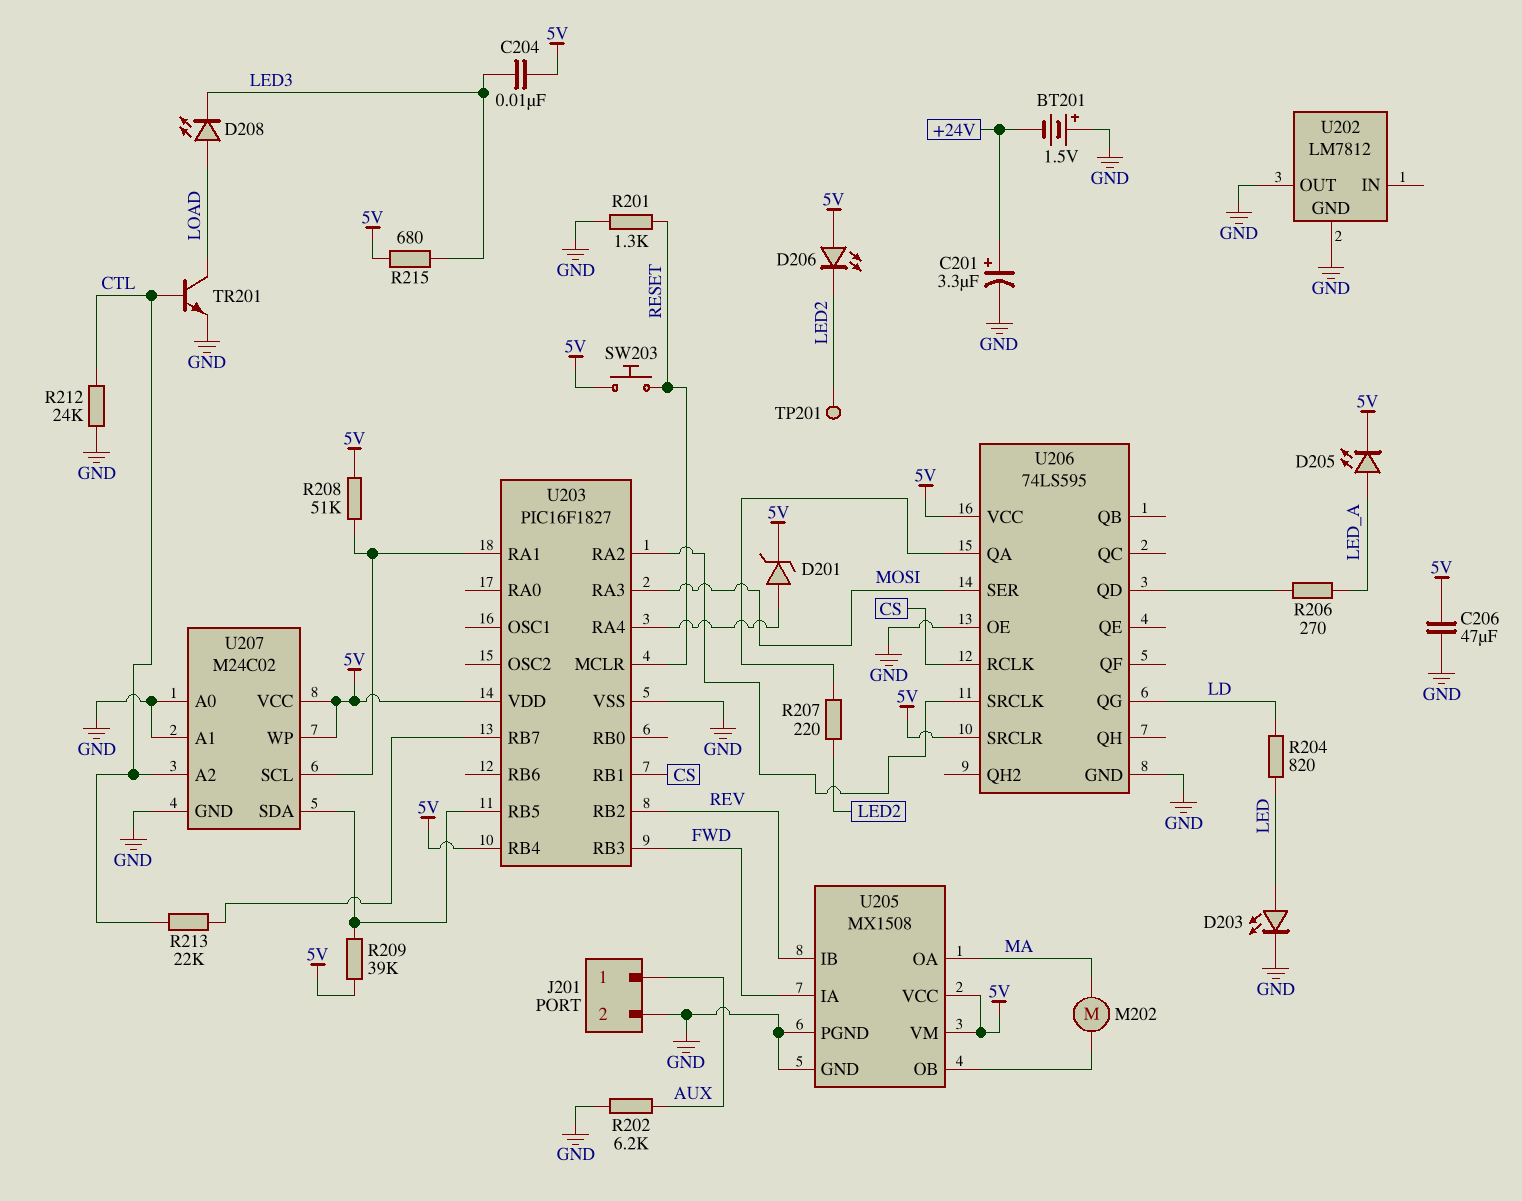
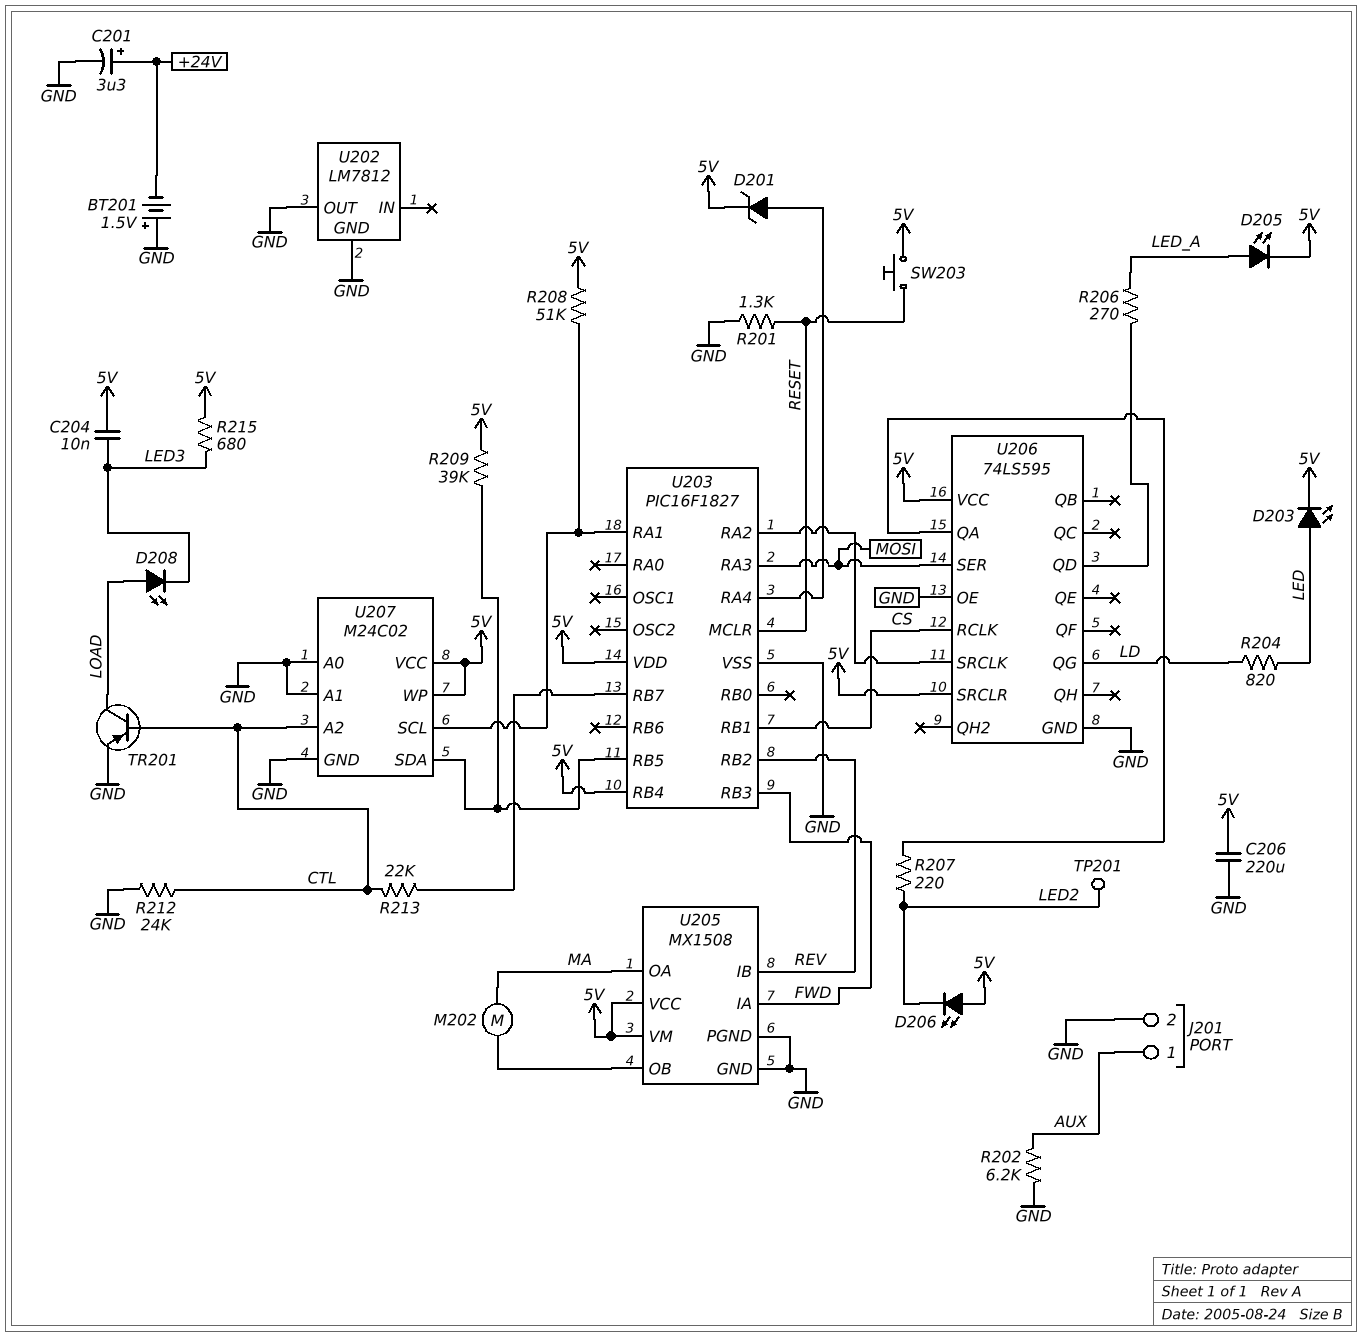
C206: 47uF (5V, GND) -> 220uF (5V, GND)
D203: LED (A LED, K GND) -> LED (A LED, K 5V)
TR201: NPN (B CTL, C LOAD, E GND) -> PNP (B CTL, C LOAD, E GND)

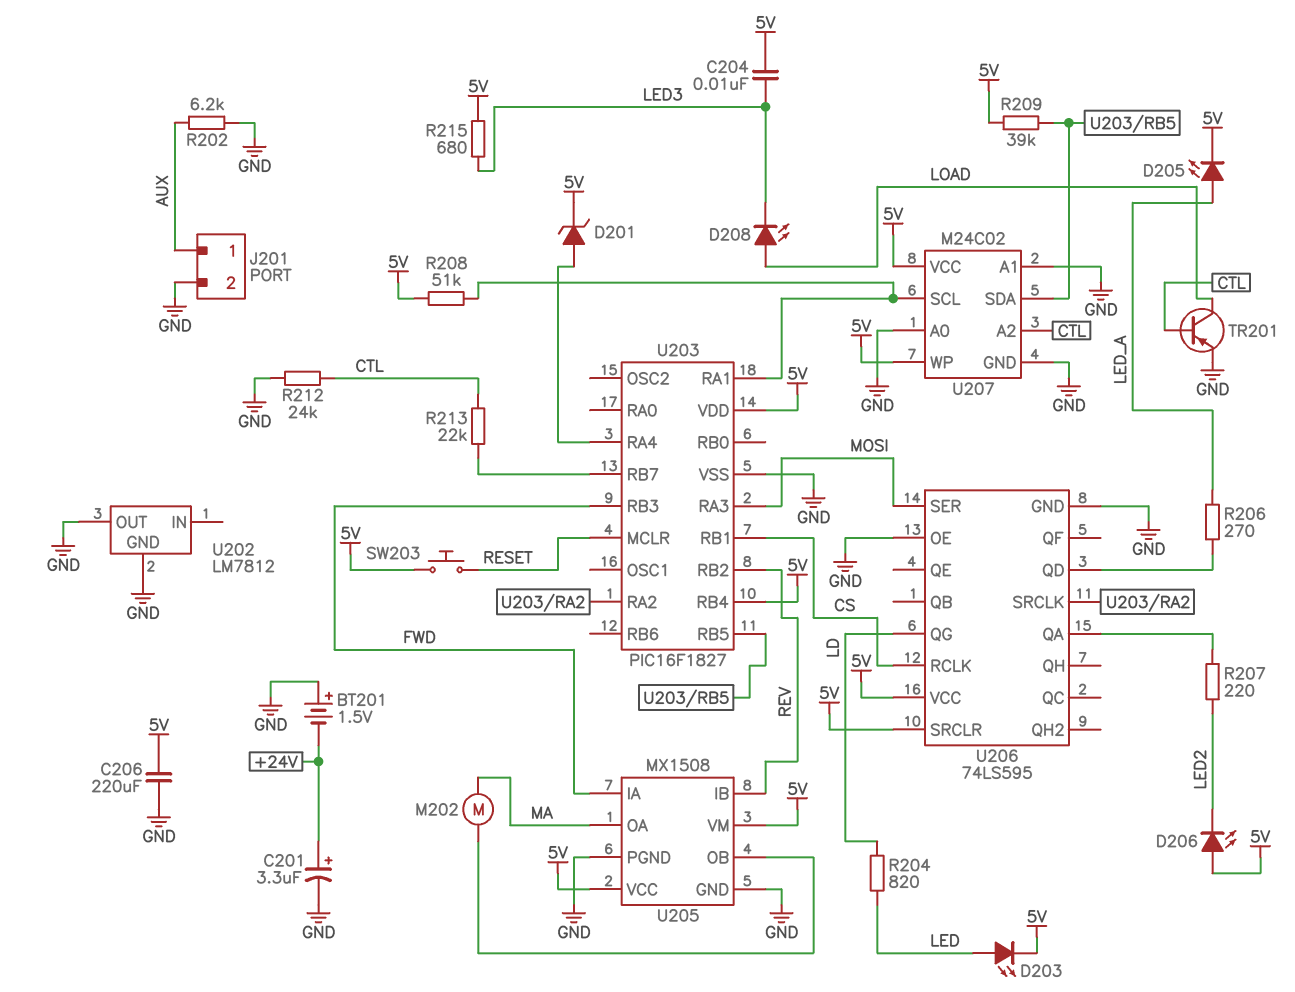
R201: 1.3k (GND, RESET) -> none
TP201: test point (LED2) -> none

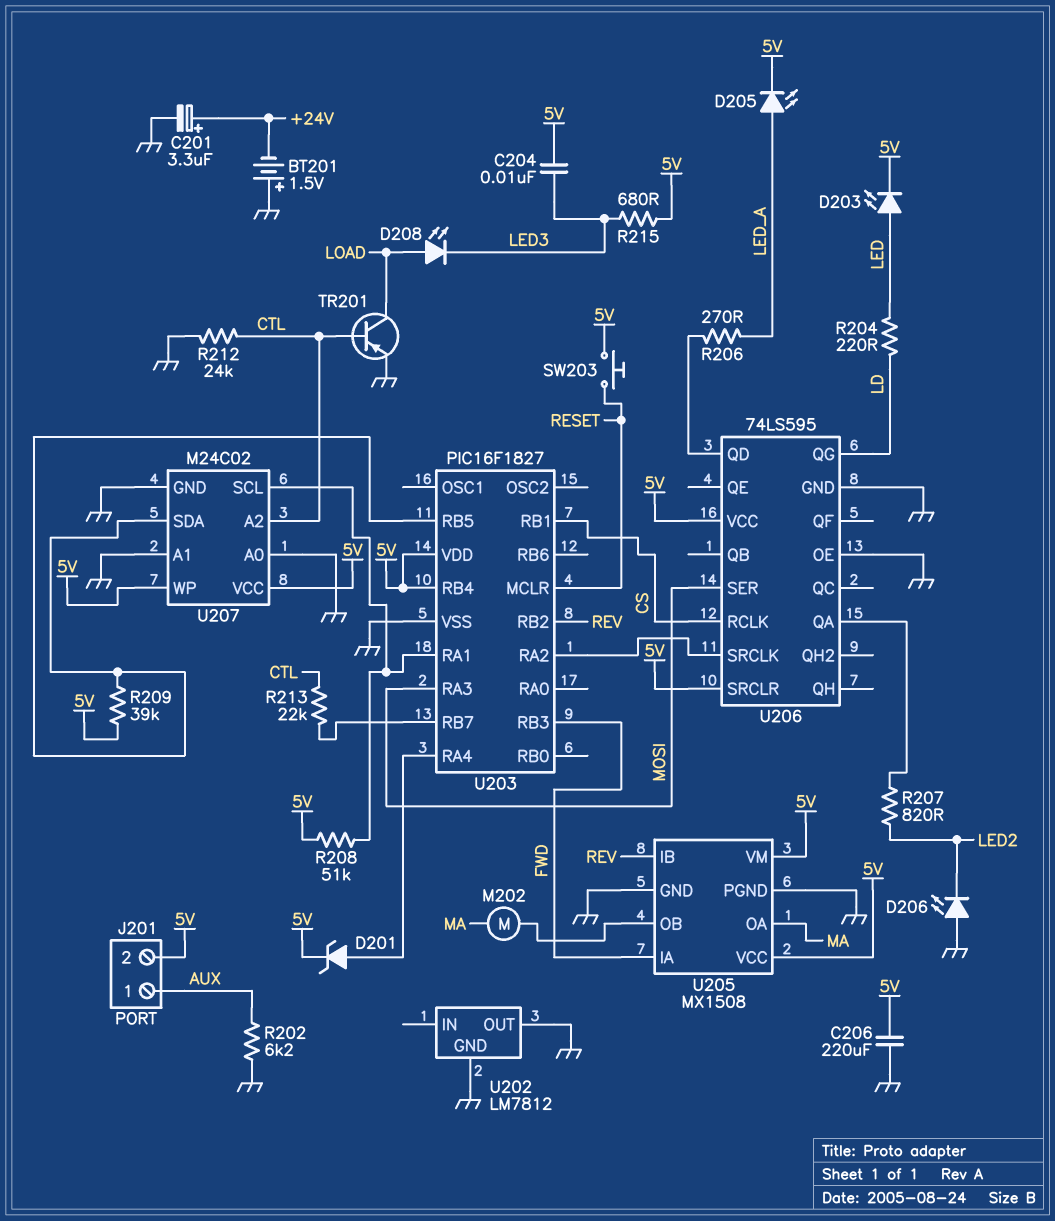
D206: LED (A 5V, K LED2) -> LED (A GND, K LED2)
J201 pin 2: GND -> 5V
R204: 820 (LD, LED) -> 220 (LD, LED)
R207: 220 (LED2, U206/QA) -> 820 (LED2, U206/QA)

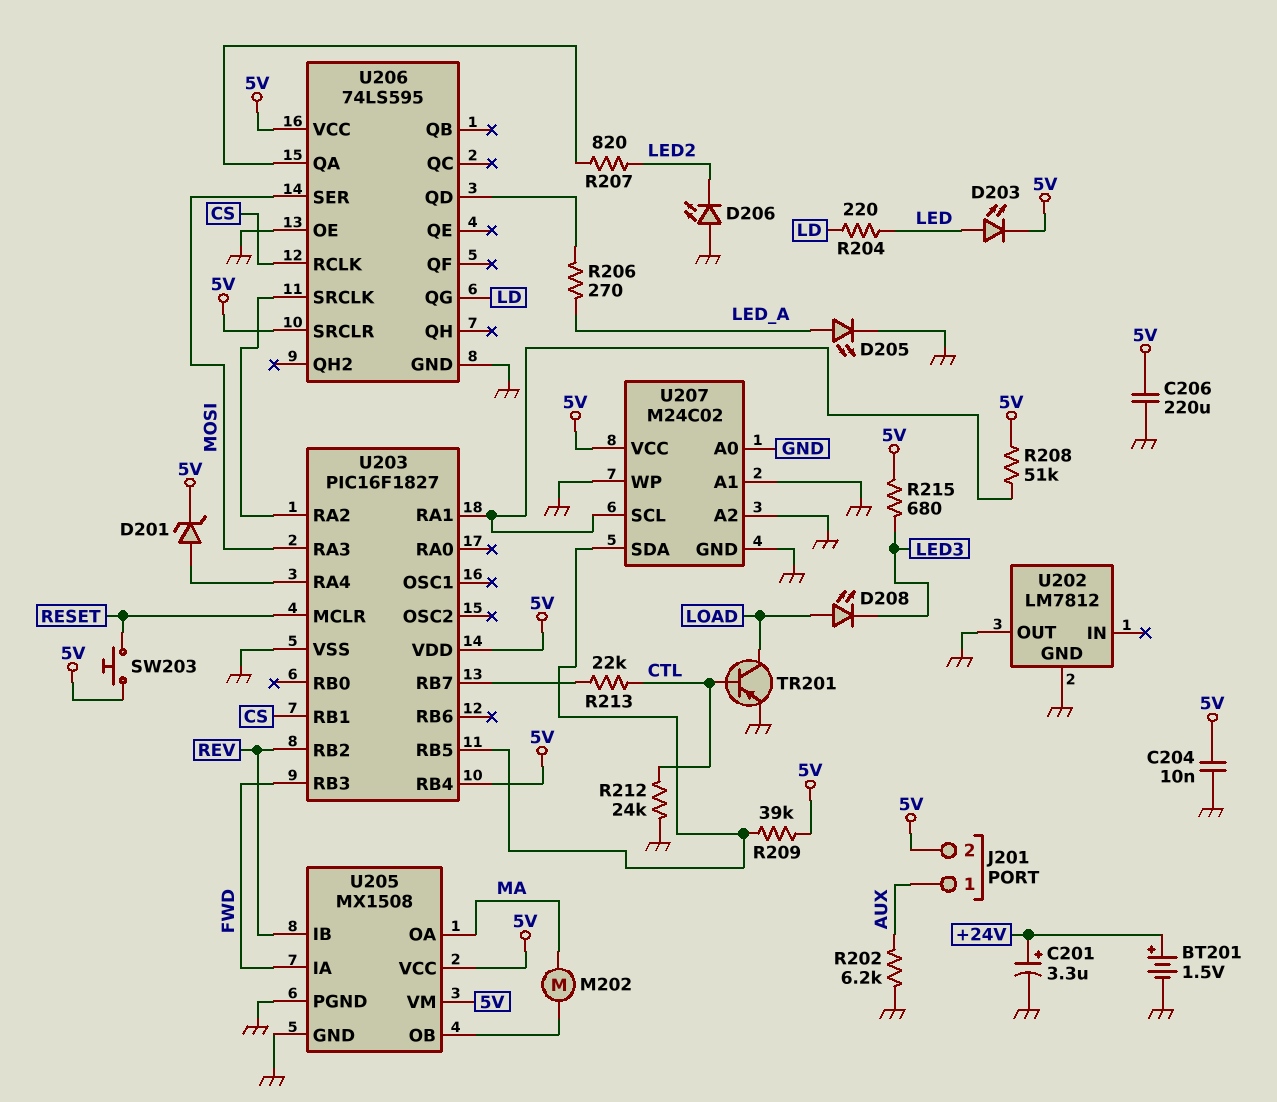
BT201: 1.5V (plus GND, minus +24V) -> 1.5V (plus +24V, minus GND)
C204: 10nF (5V, LED3) -> 10nF (5V, GND)
D205: LED (A LED_A, K 5V) -> LED (A LED_A, K GND)
U207 pin A2: CTL -> GND
U207 pin WP: 5V -> GND

